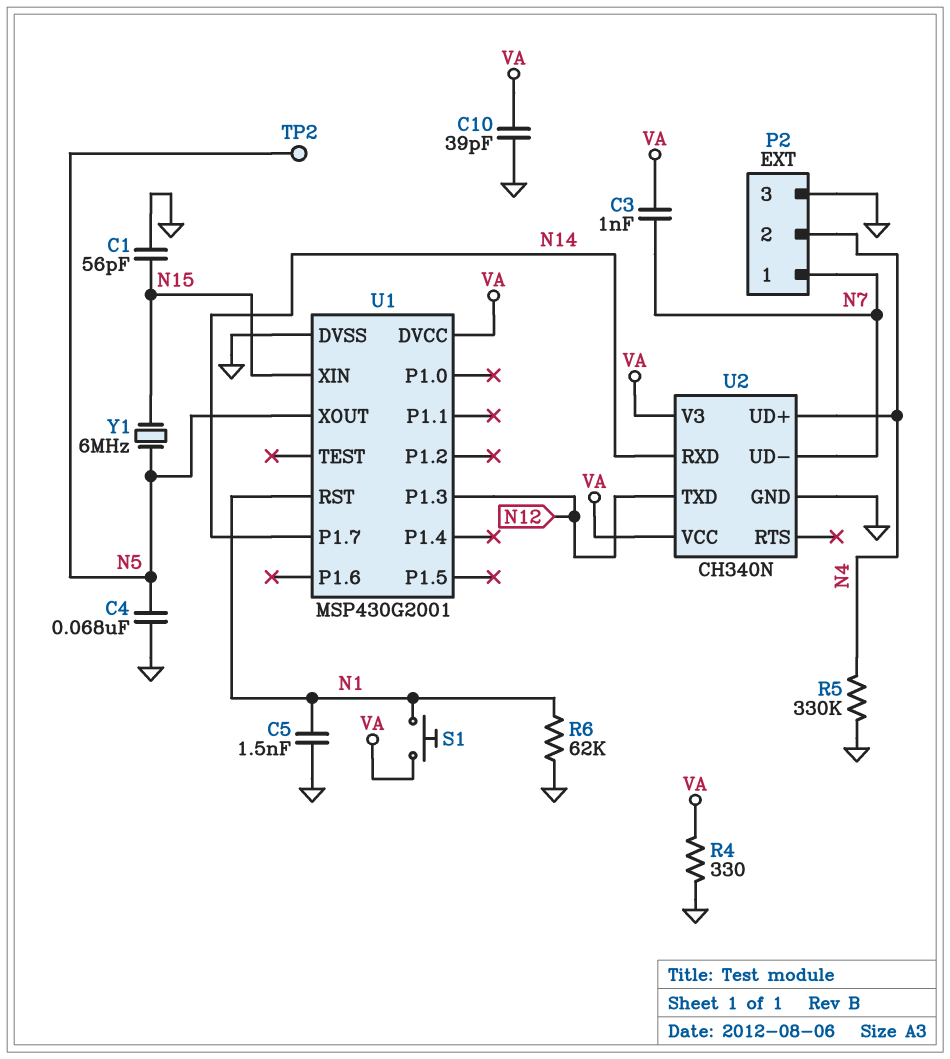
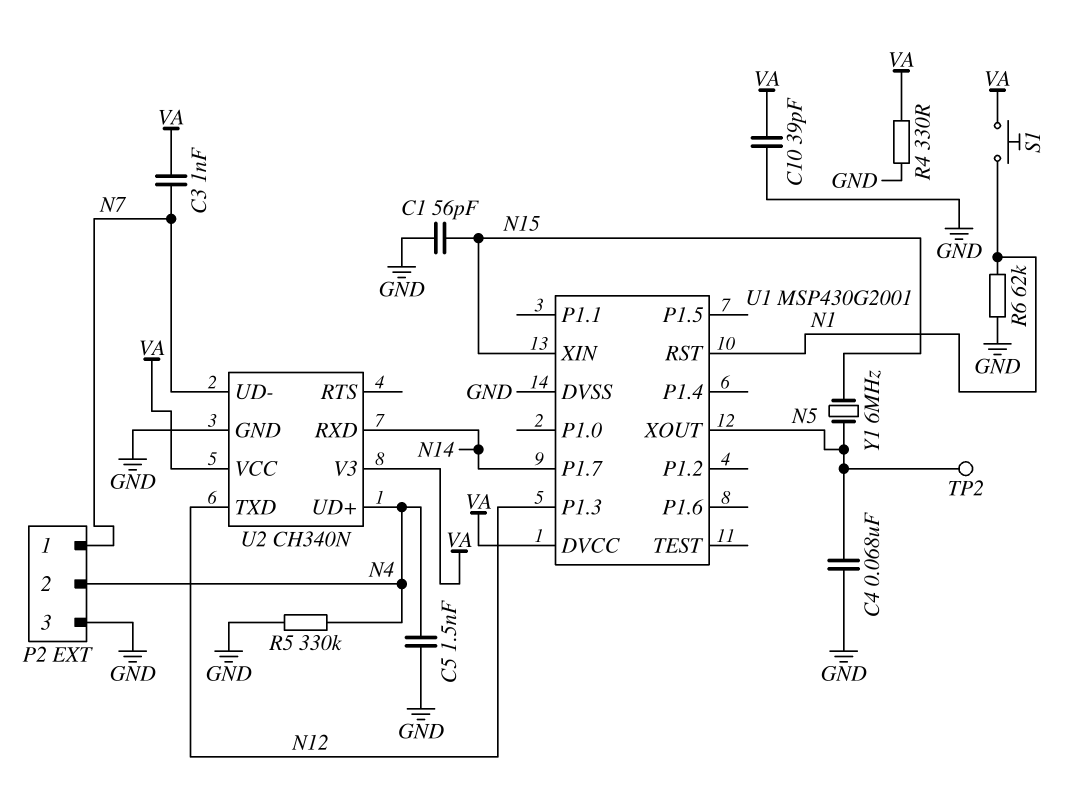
C5: 1.5nF (GND, N1) -> 1.5nF (GND, N4)

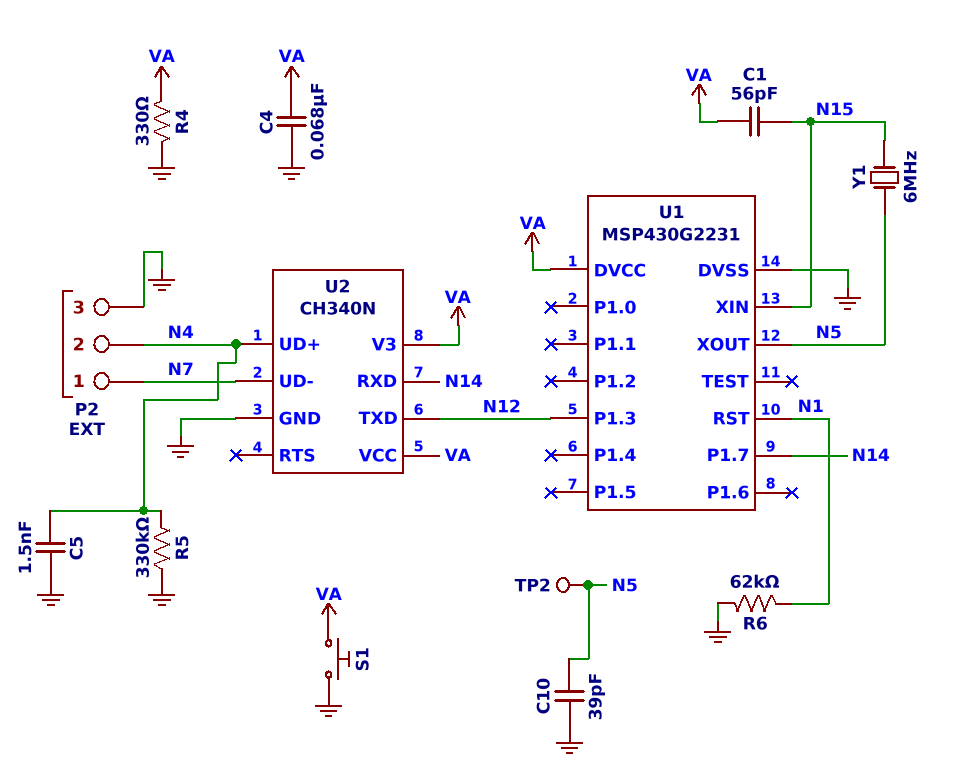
C1: 56pF (GND, N15) -> 56pF (N15, VA)
C3: 1nF (N7, VA) -> none
C4: 68nF (GND, N5) -> 68nF (GND, VA)
C10: 39pF (GND, VA) -> 39pF (GND, N5)
S1: button (N1, VA) -> button (GND, VA)
U1: MSP430G2001 -> MSP430G2231

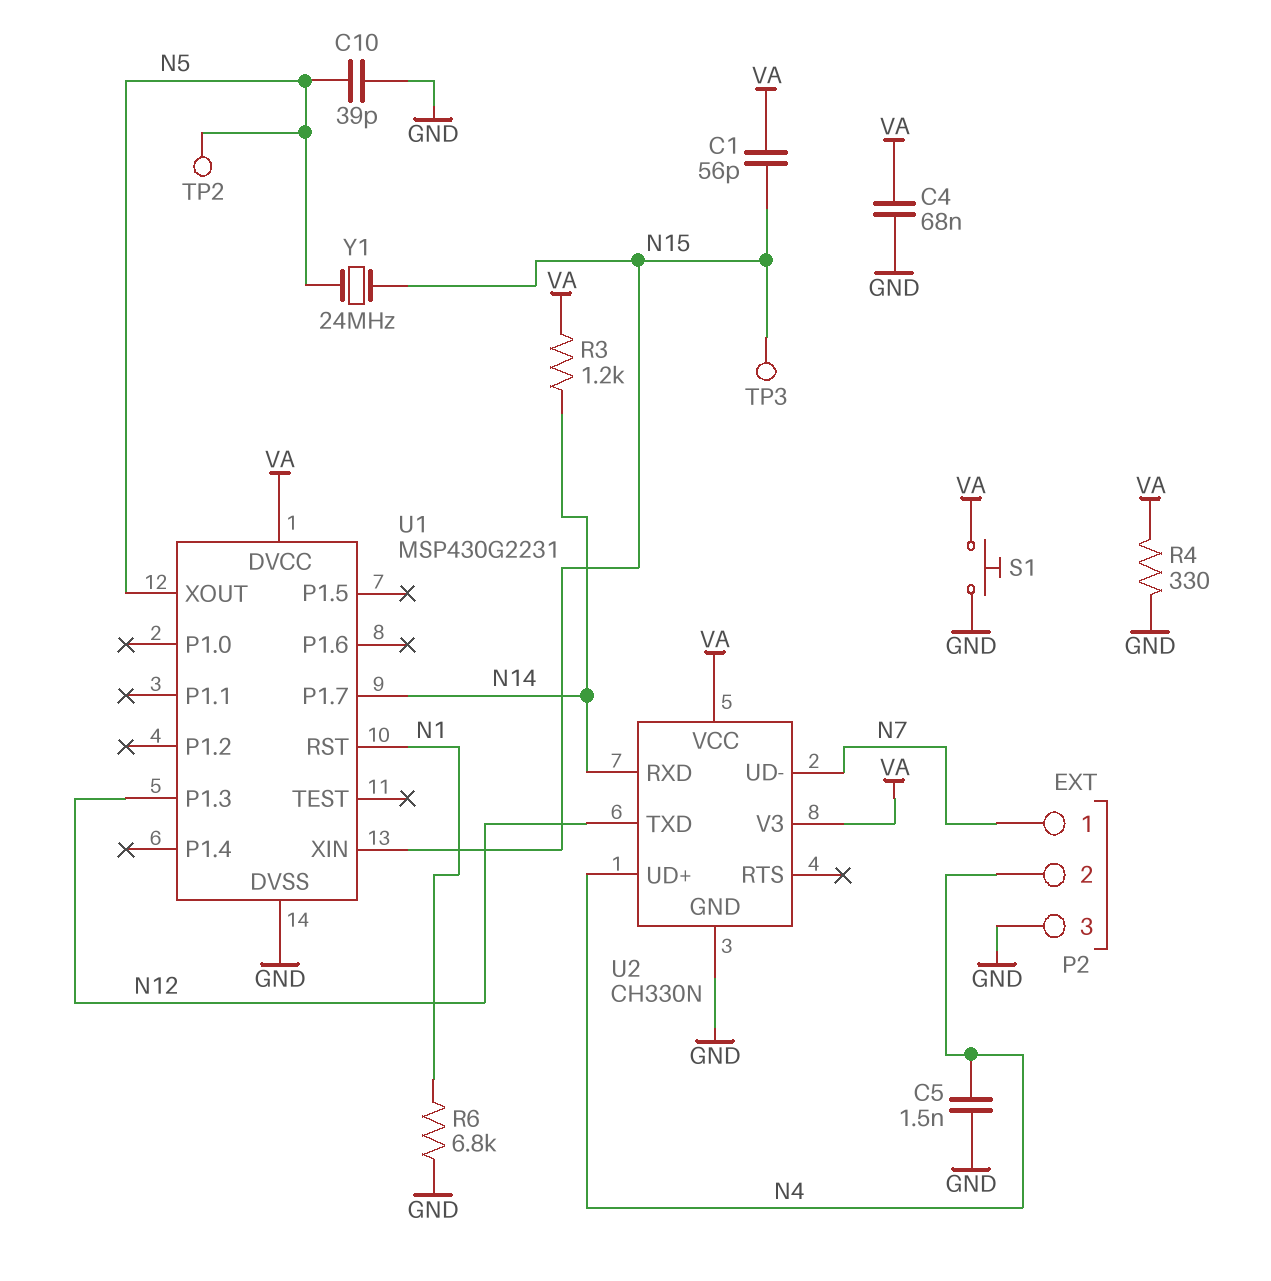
R3: none -> 1.2k (N14, VA)
R5: 330k (GND, N4) -> none
R6: 62k (GND, N1) -> 6.8k (GND, N1)
TP3: none -> test point (N15)
U2: CH340N -> CH330N
Y1: 6MHz (N5, N15) -> 24MHz (N5, N15)

